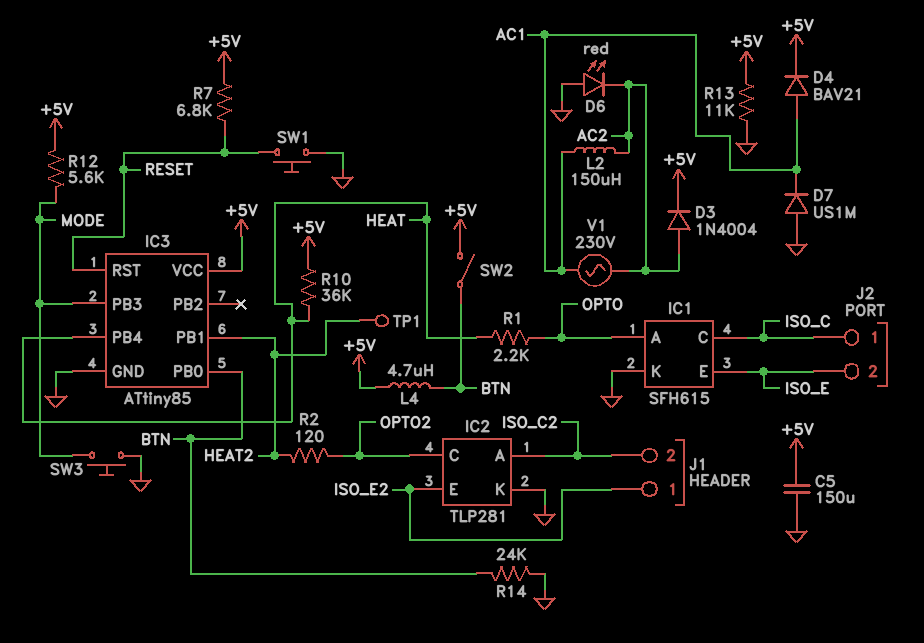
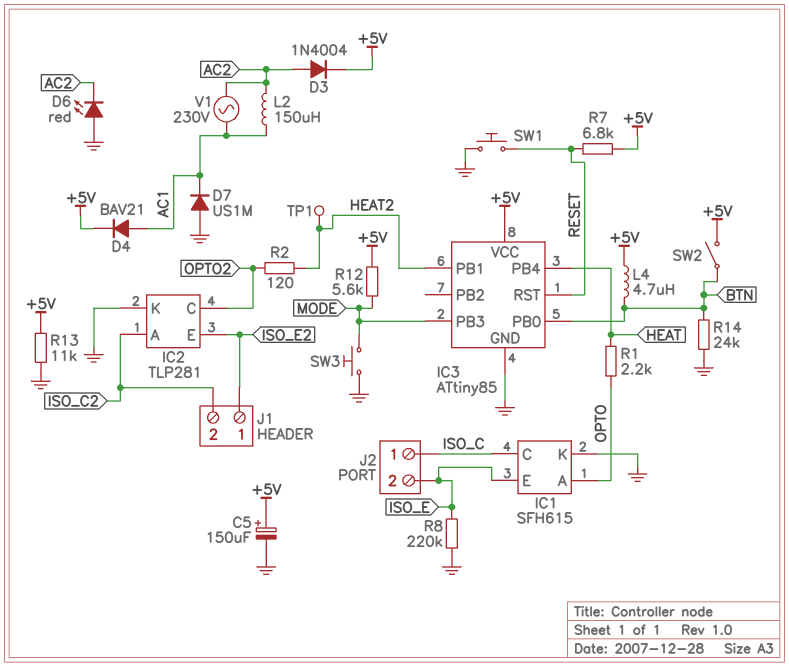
C5: 150uF (+5V, GND) -> 150uF (plus +5V, minus GND)
R8: none -> 220k (GND, ISO_E)
R10: 36k (+5V, HEAT) -> none

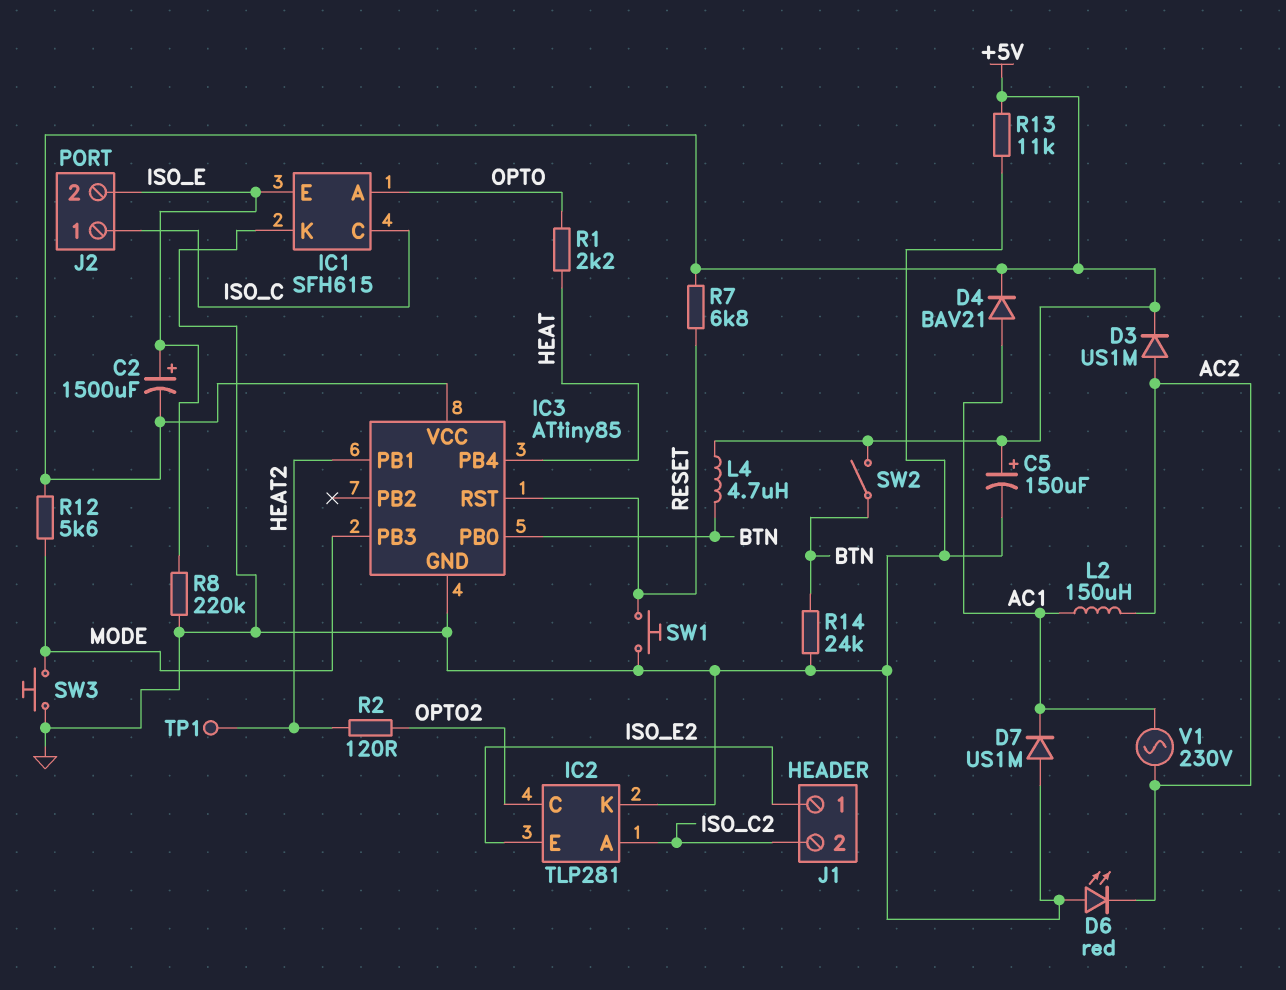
C2: none -> 1500uF (plus ISO_E, minus +5V)
D3: diode 1N4004 (A AC2, K +5V) -> diode US1M (A AC2, K +5V)

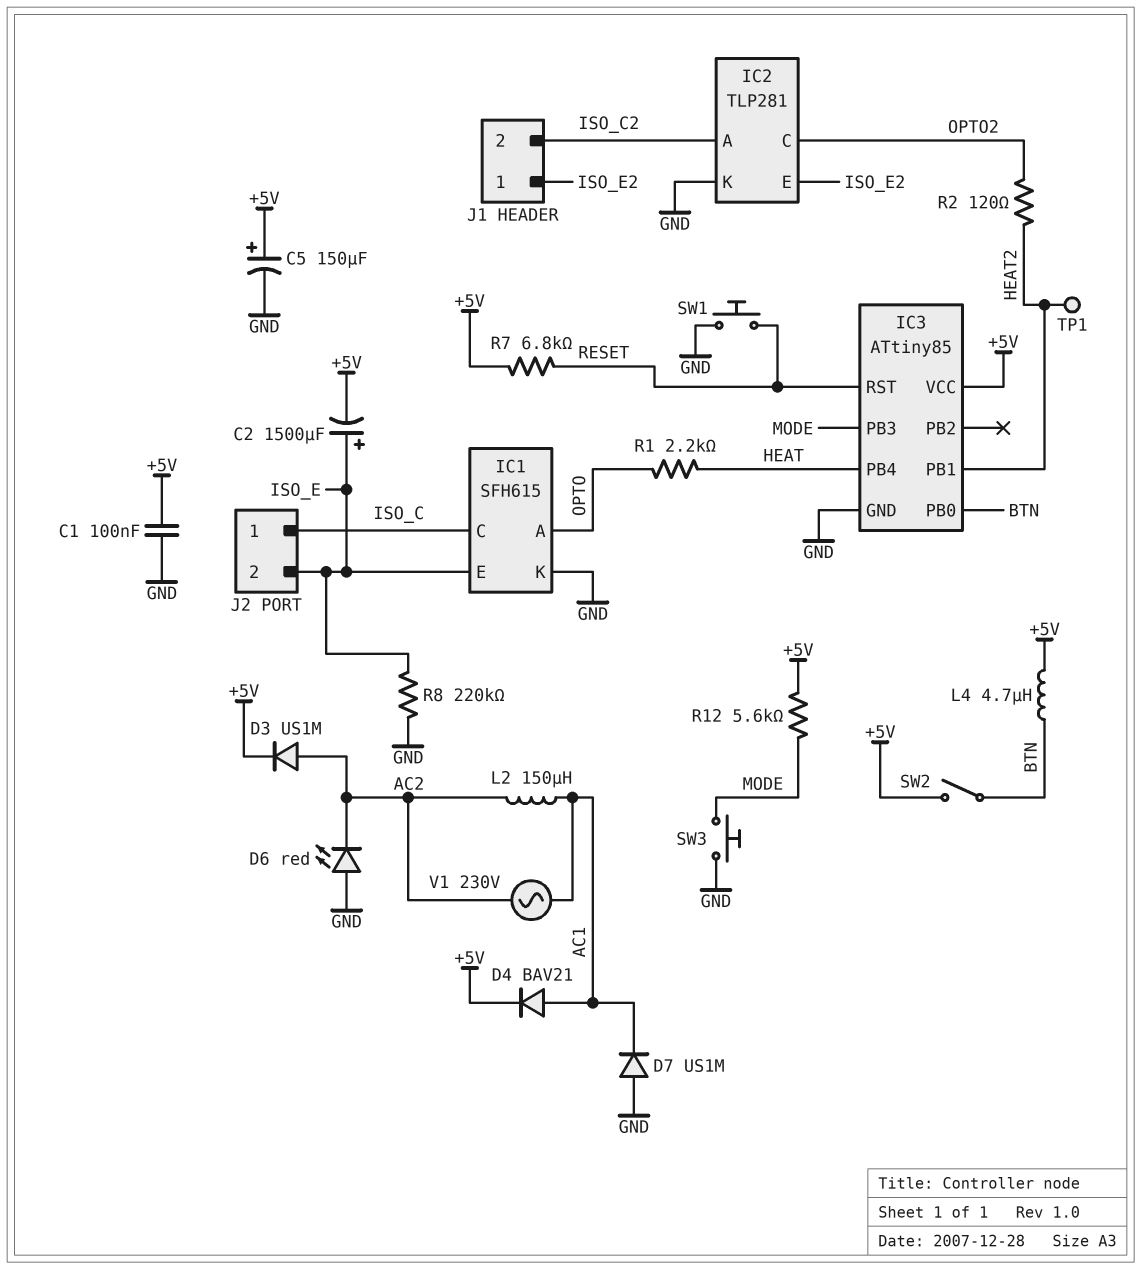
C1: none -> 100nF (+5V, GND)
R13: 11k (+5V, GND) -> none
R14: 24k (BTN, GND) -> none

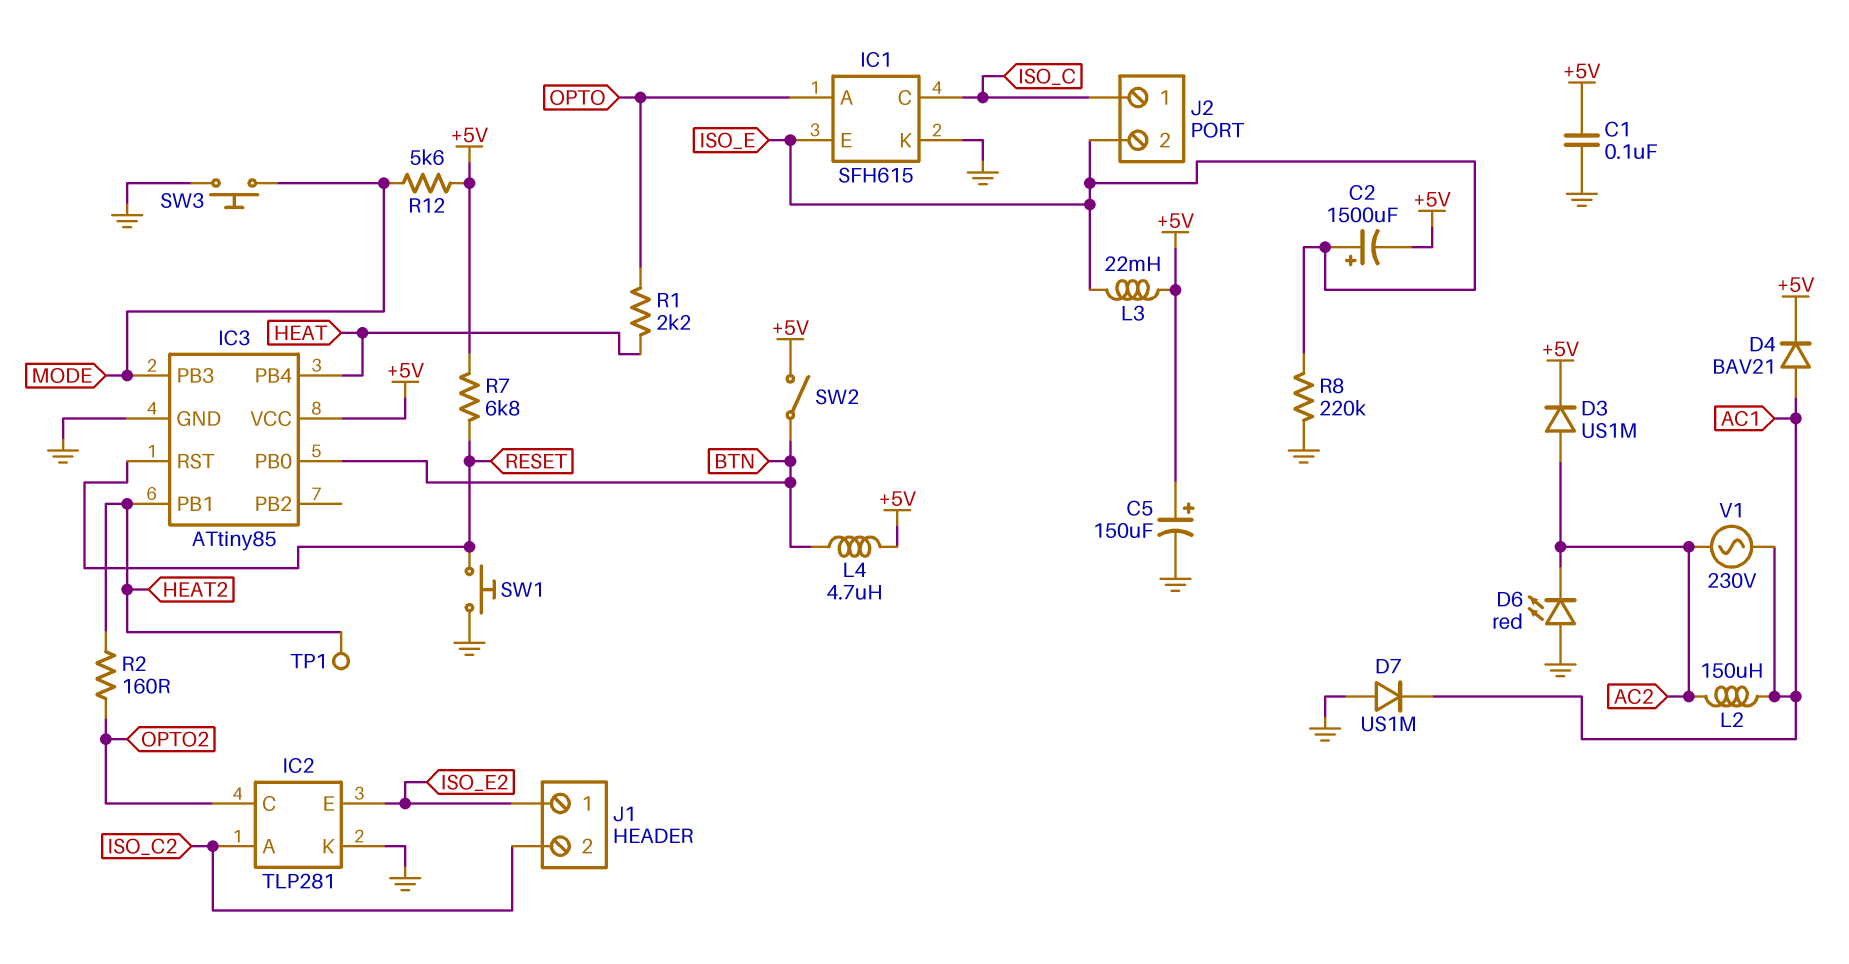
L3: none -> 22mH (+5V, ISO_E)
R2: 120 (HEAT2, OPTO2) -> 160 (HEAT2, OPTO2)

